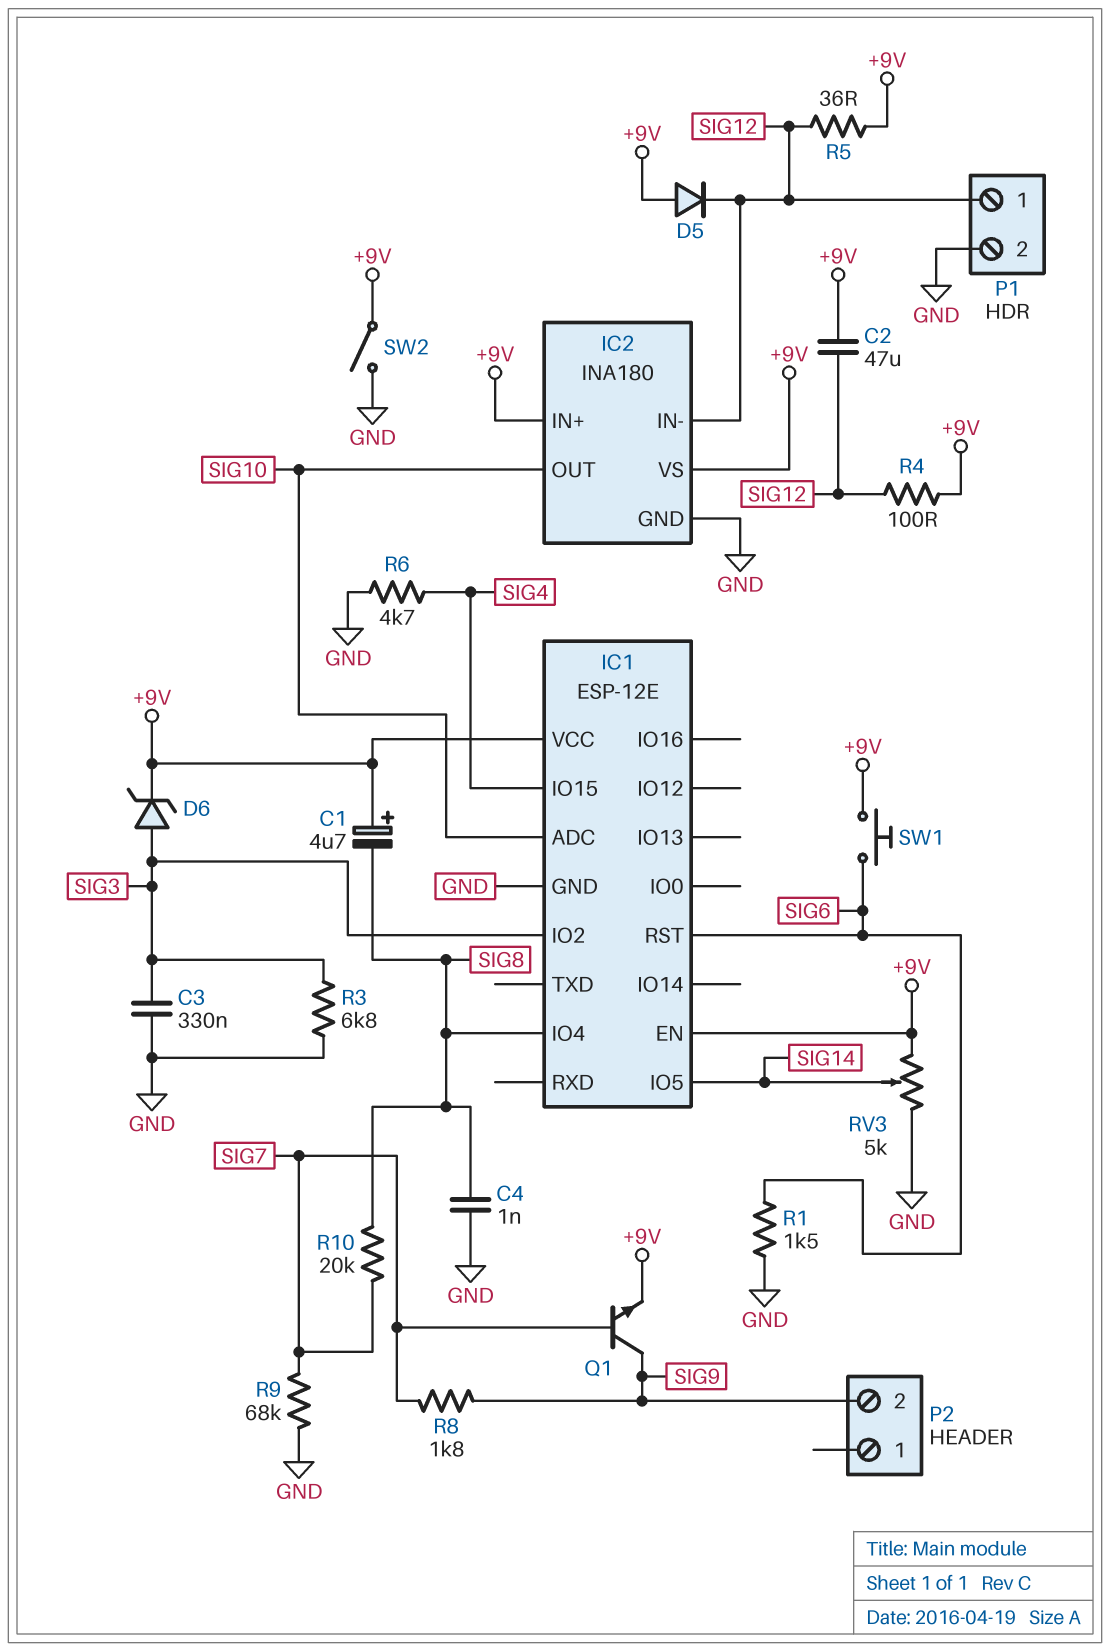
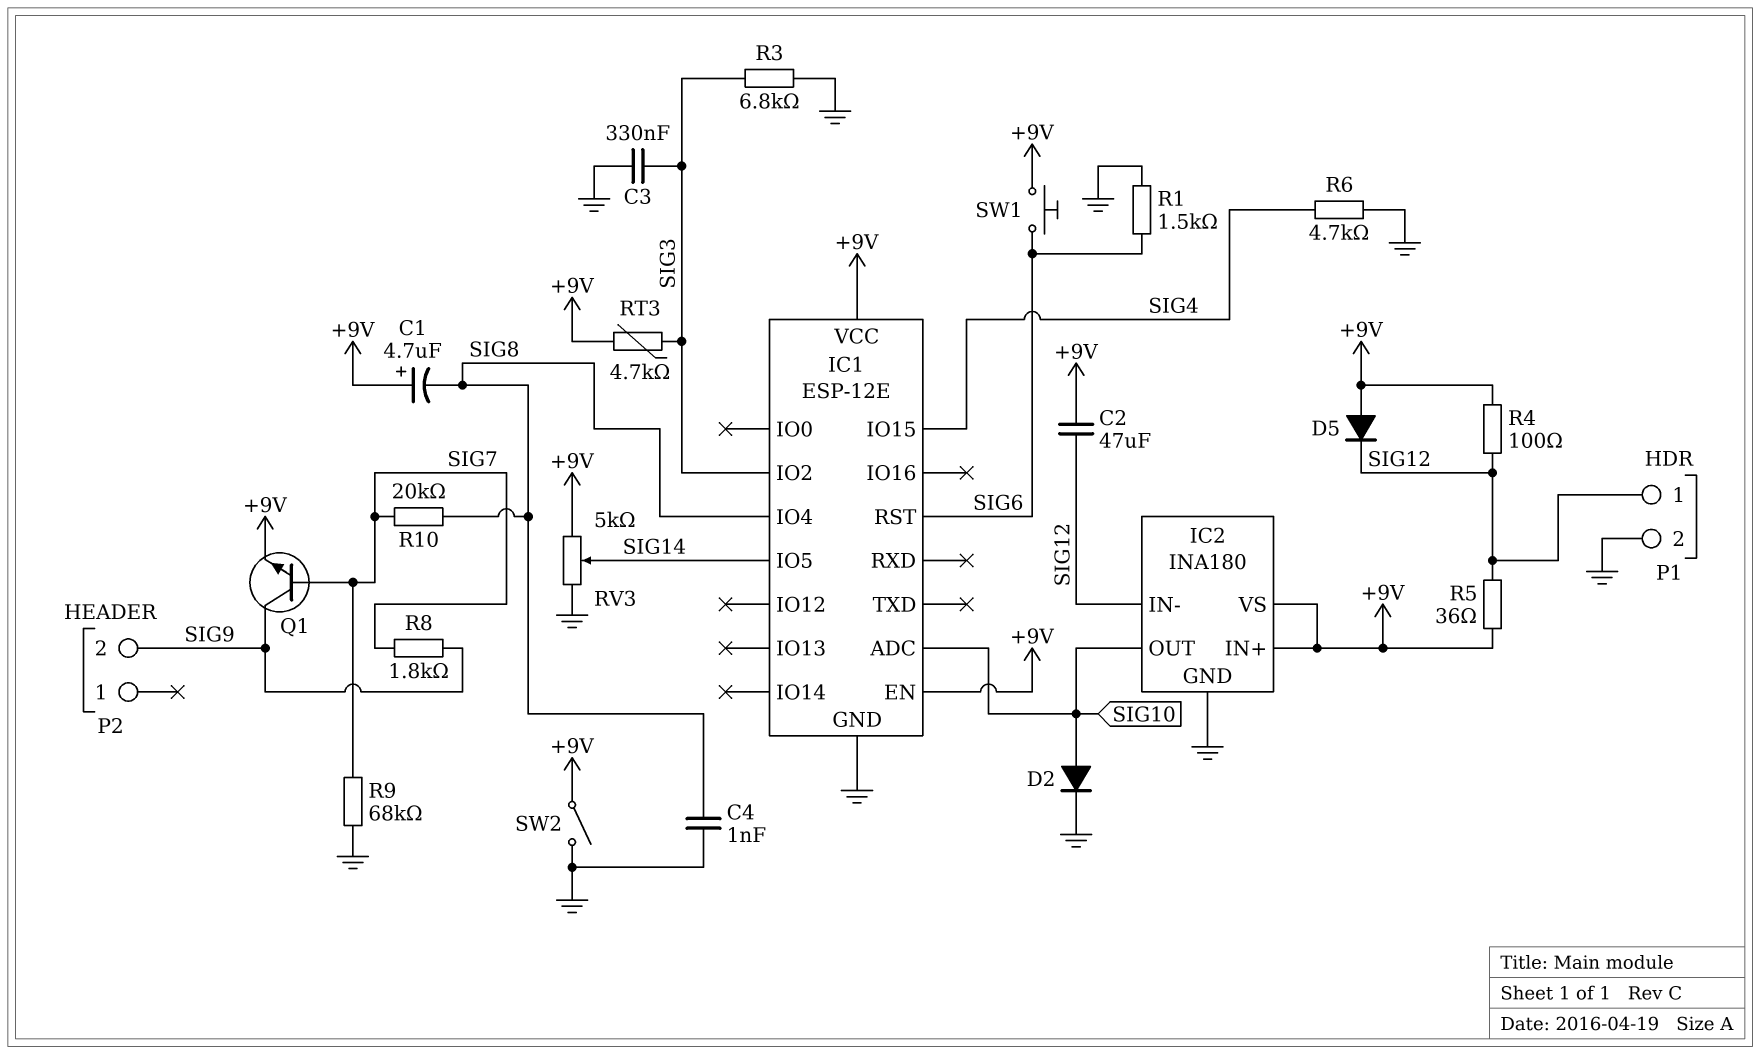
D2: none -> diode (A SIG10, K GND)
D6: zener (A SIG3, K +9V) -> none
RT3: none -> 4.7k (+9V, SIG3)

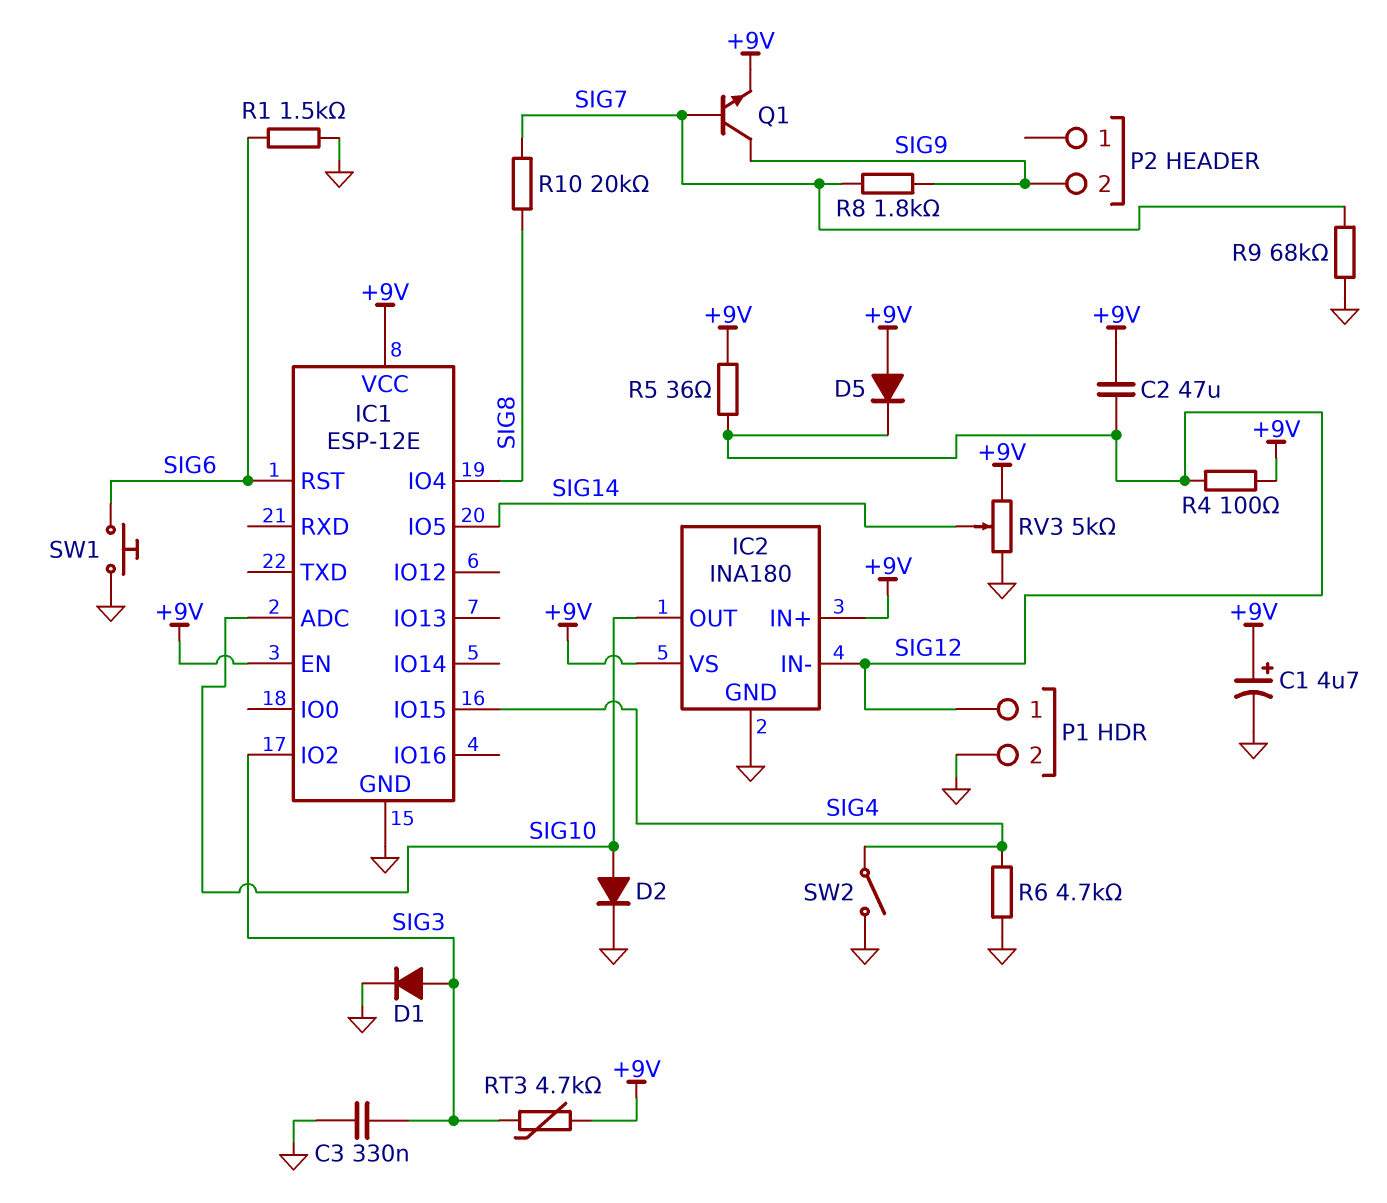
C1: 4.7uF (plus +9V, minus SIG8) -> 4.7uF (plus +9V, minus GND)
C4: 1nF (GND, SIG8) -> none
D1: none -> diode (A SIG3, K GND)
R3: 6.8k (GND, SIG3) -> none
SW1: button (+9V, SIG6) -> button (GND, SIG6)
SW2: switch (+9V, GND) -> switch (GND, SIG4)

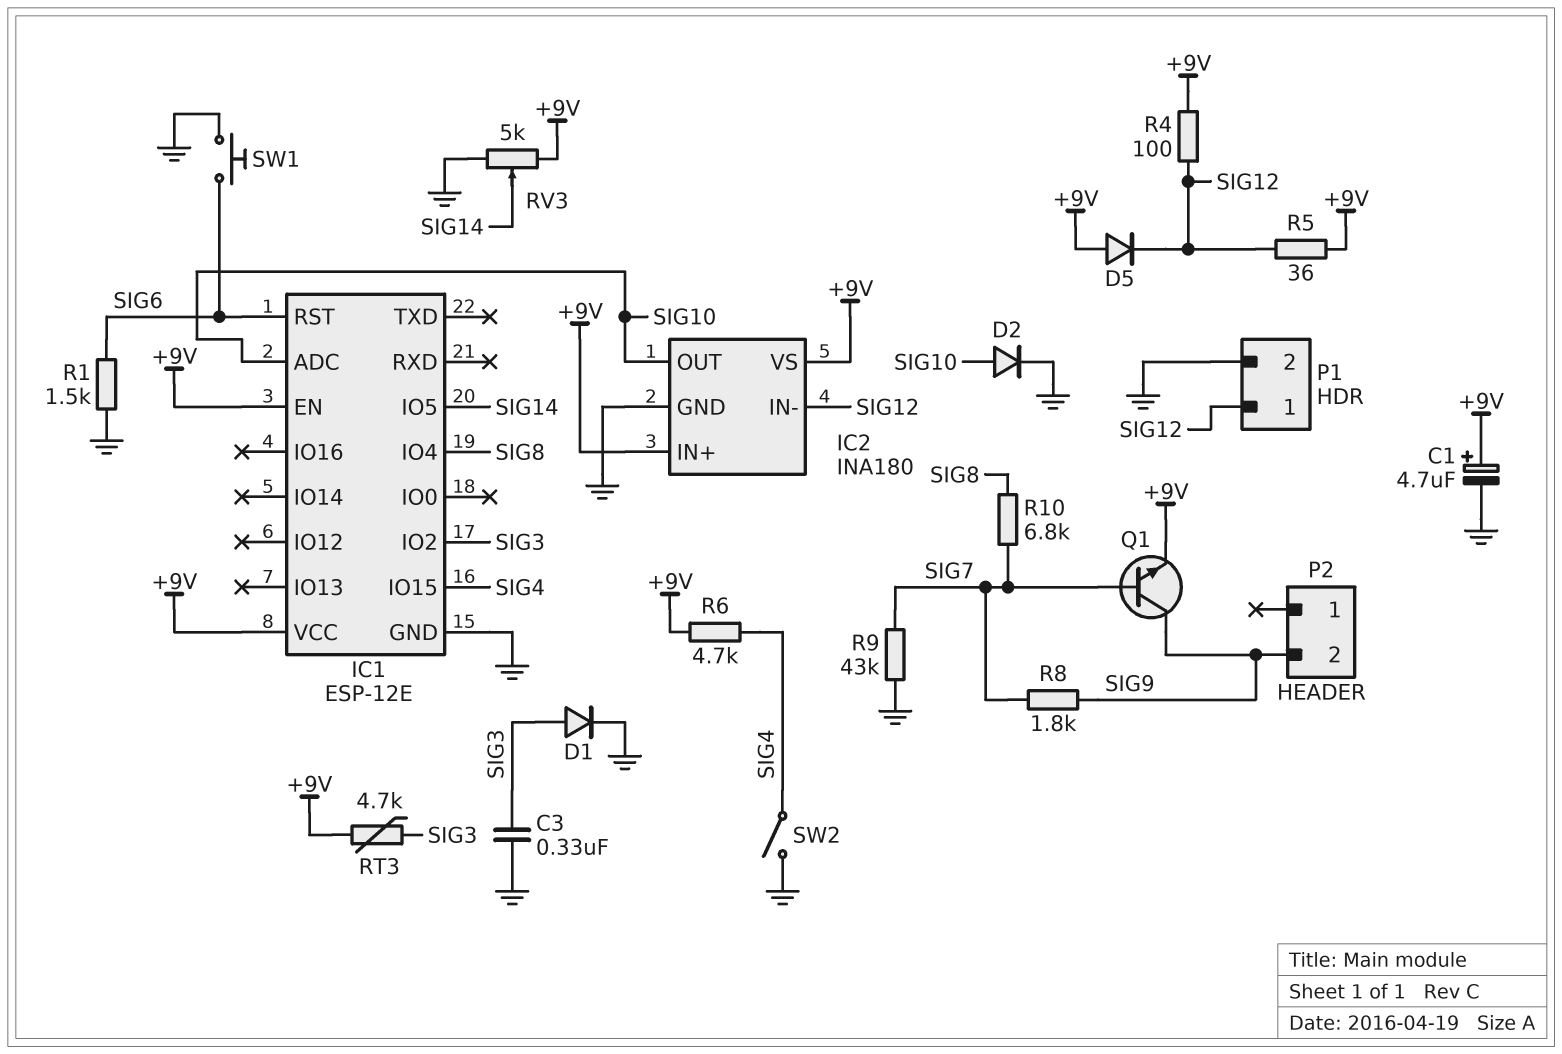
C2: 47uF (+9V, SIG12) -> none
R6: 4.7k (GND, SIG4) -> 4.7k (+9V, SIG4)
R9: 68k (GND, SIG7) -> 43k (GND, SIG7)
R10: 20k (SIG7, SIG8) -> 6.8k (SIG7, SIG8)

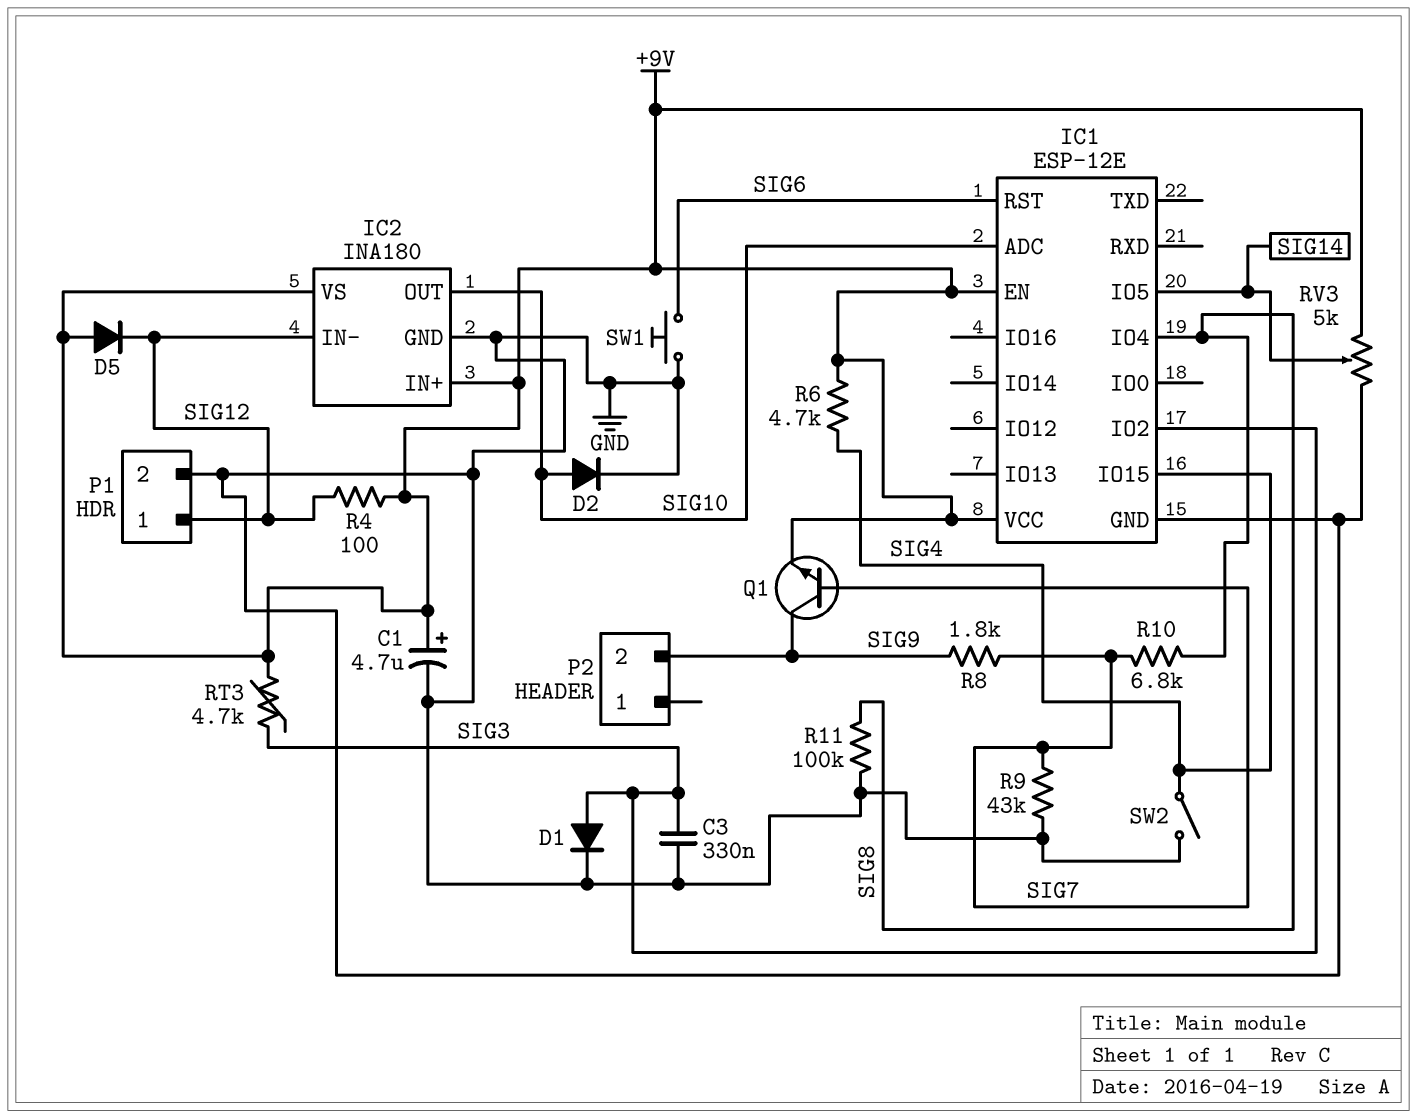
R1: 1.5k (GND, SIG6) -> none
R5: 36 (+9V, SIG12) -> none
R11: none -> 100k (GND, SIG8)

